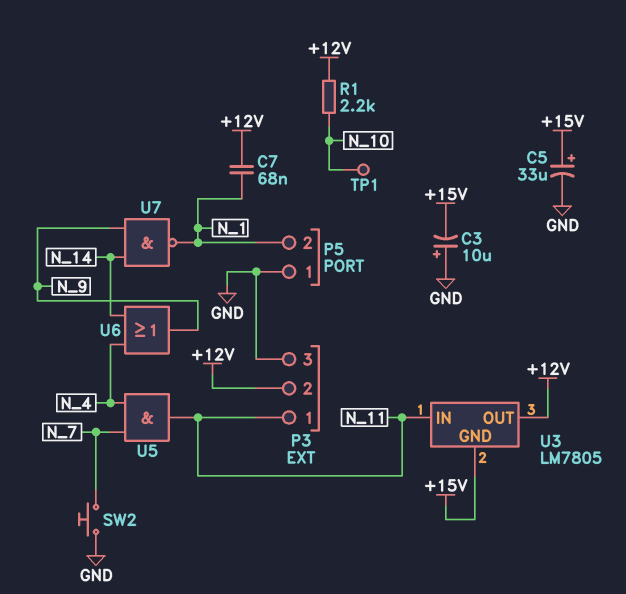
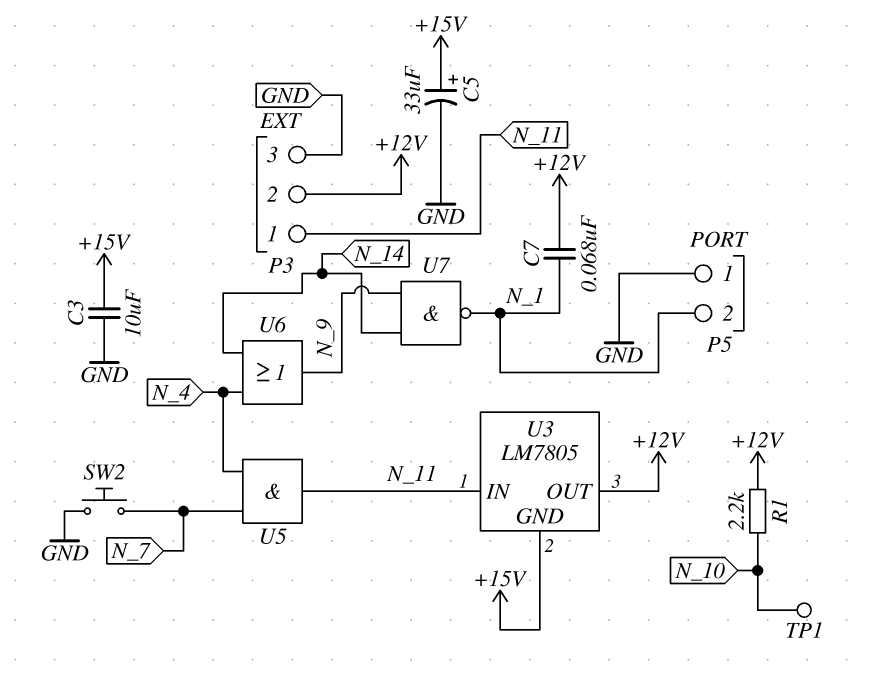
C3: 10uF (plus GND, minus +15V) -> 10uF (+15V, GND)

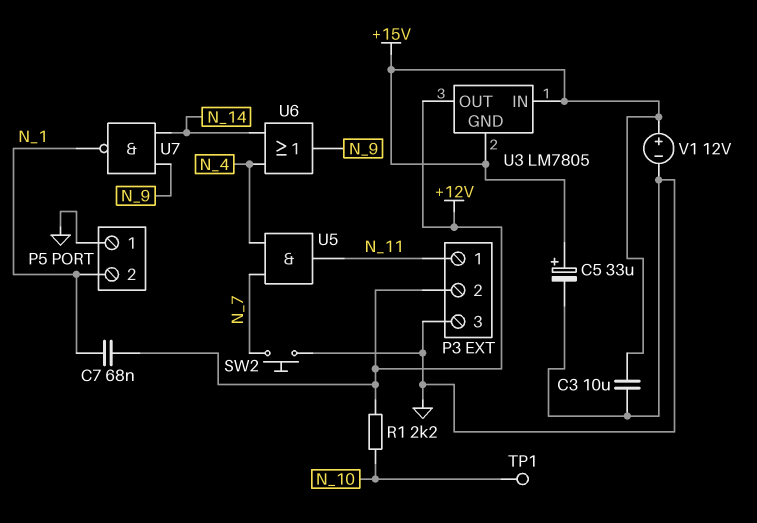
U3 pin IN: N_11 -> +15V
V1: none -> 12V (plus +15V, minus GND)

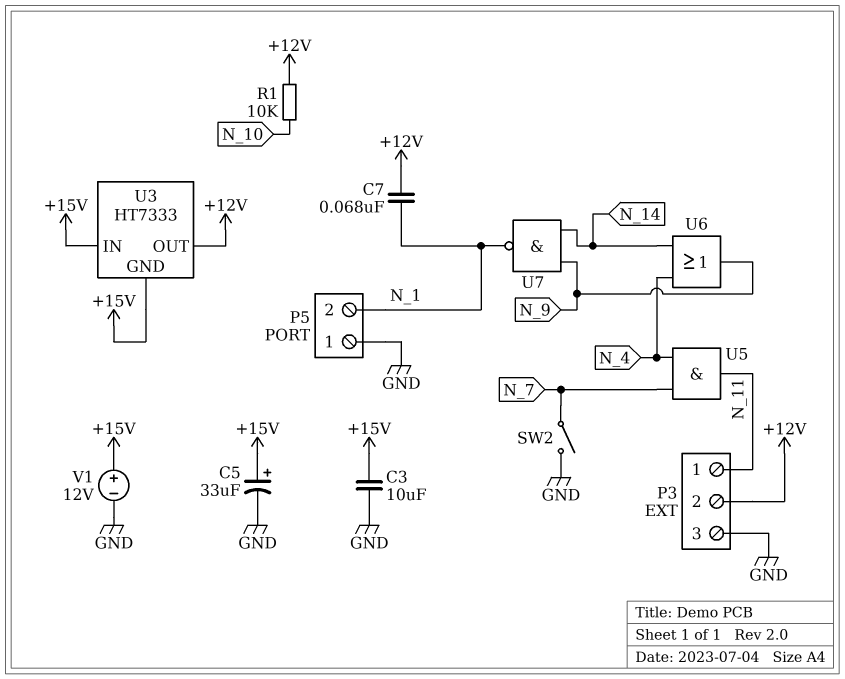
R1: 2.2k (+12V, N_10) -> 10k (+12V, N_10)
SW2: button (GND, N_7) -> switch (GND, N_7)
TP1: test point (N_10) -> none
U3: LM7805 -> HT7333

